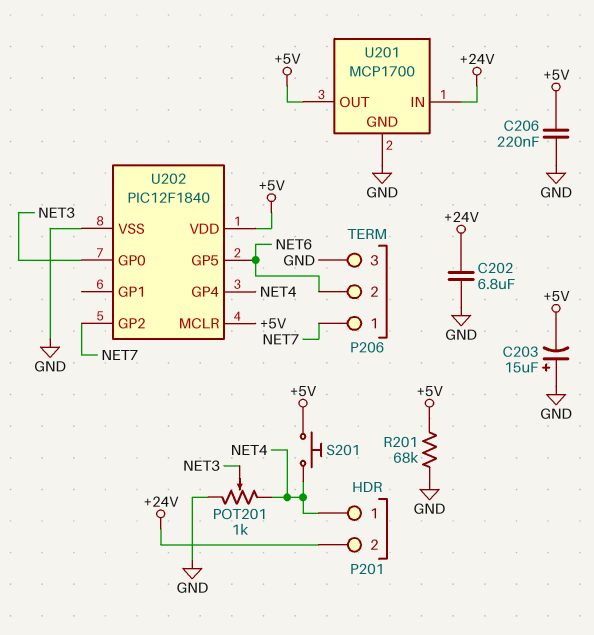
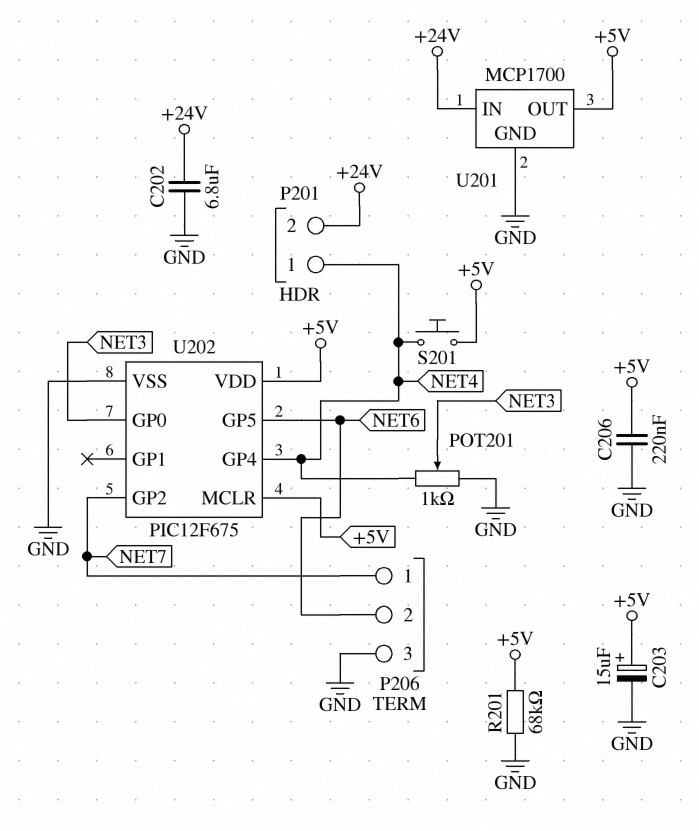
C203: 15uF (plus GND, minus +5V) -> 15uF (plus +5V, minus GND)
U202: PIC12F1840 -> PIC12F675

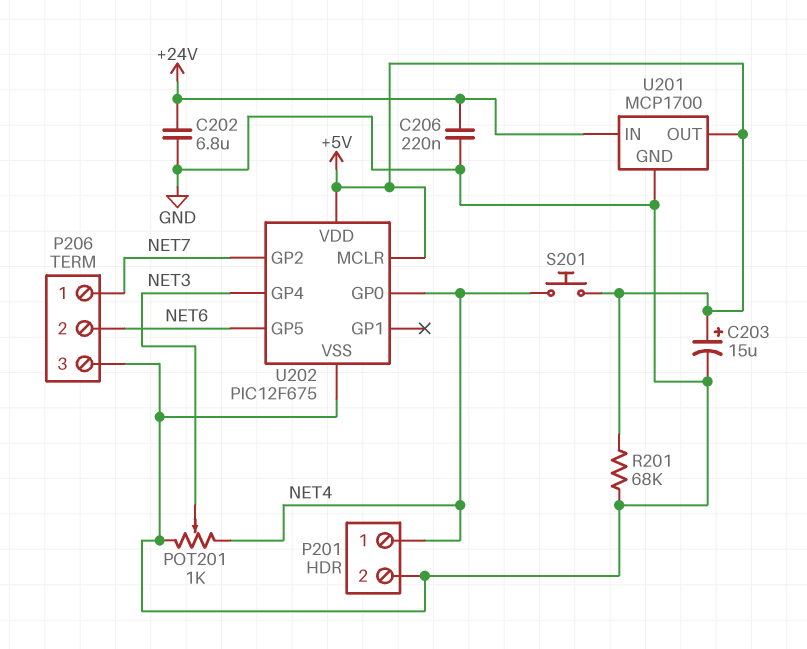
C206: 220nF (+5V, GND) -> 220nF (+24V, GND)
P201 pin 2: +24V -> GND
U202 pin GP0: NET3 -> NET4
U202 pin GP4: NET4 -> NET3

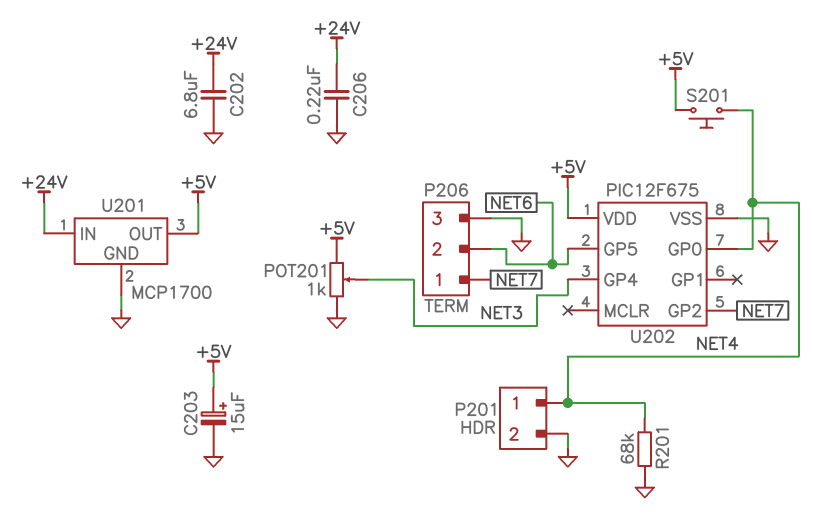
POT201: 1k (GND, NET4, wiper NET3) -> 1k (+5V, GND, wiper NET3)
R201: 68k (+5V, GND) -> 68k (GND, NET4)
U202 pin MCLR: +5V -> none

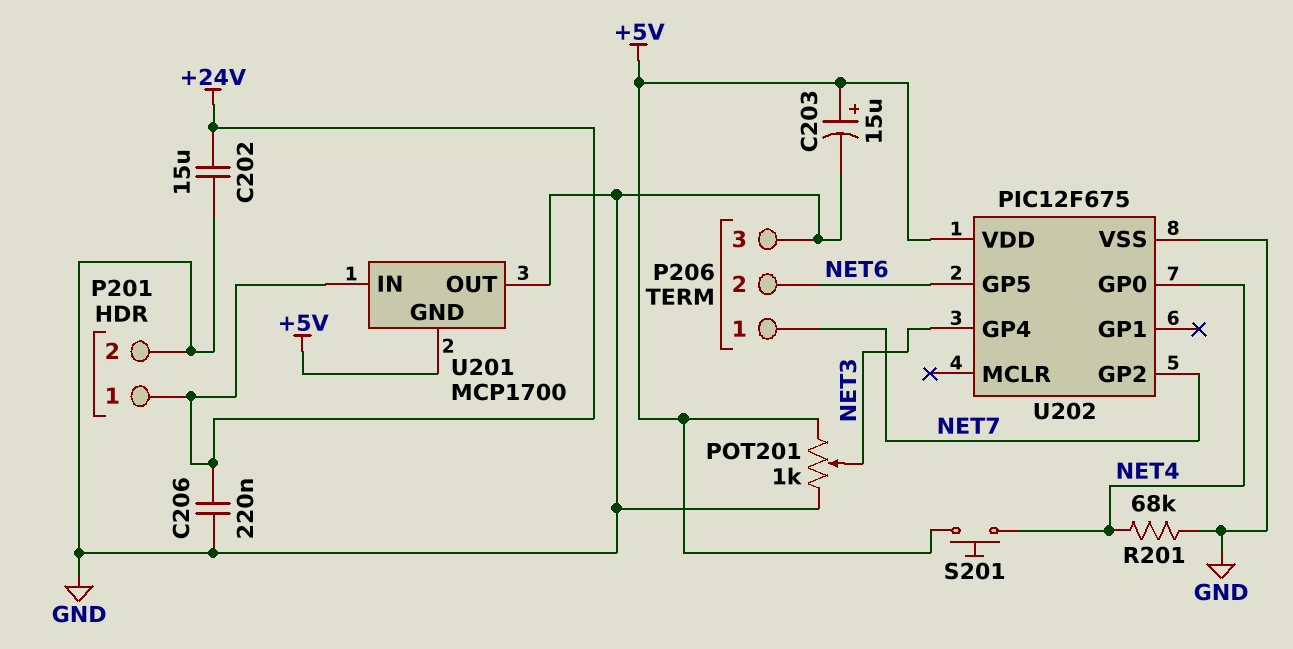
C202: 6.8uF (+24V, GND) -> 15uF (+24V, GND)
P201 pin 1: NET4 -> +24V
U201 pin GND: GND -> +5V
U201 pin OUT: +5V -> GND

